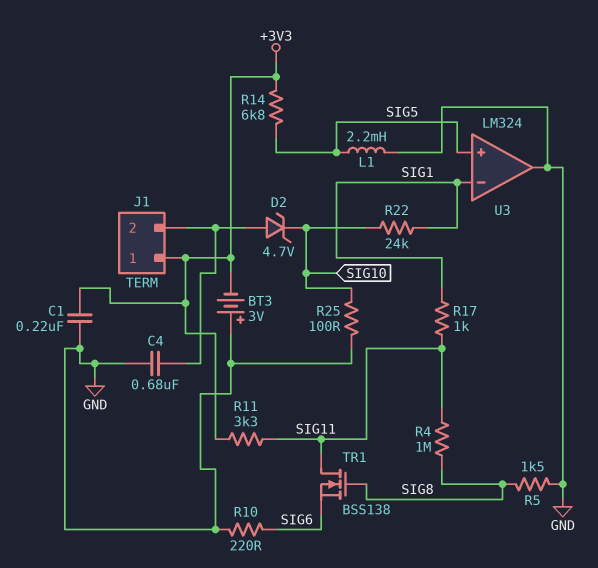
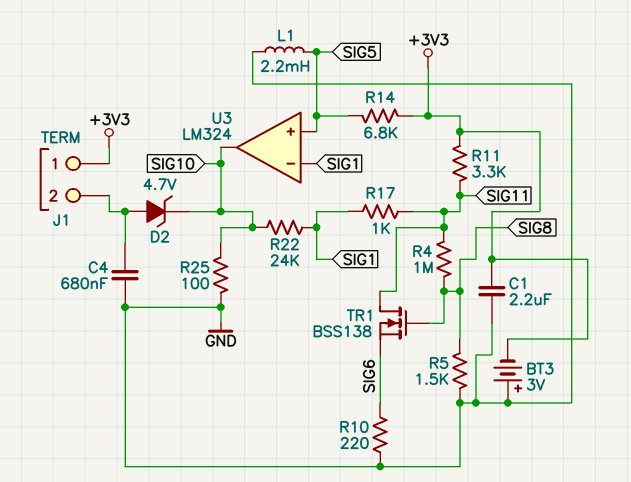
C1: 220nF (+3V3, GND) -> 2.2uF (+3V3, GND)
U3 pin out: GND -> SIG10

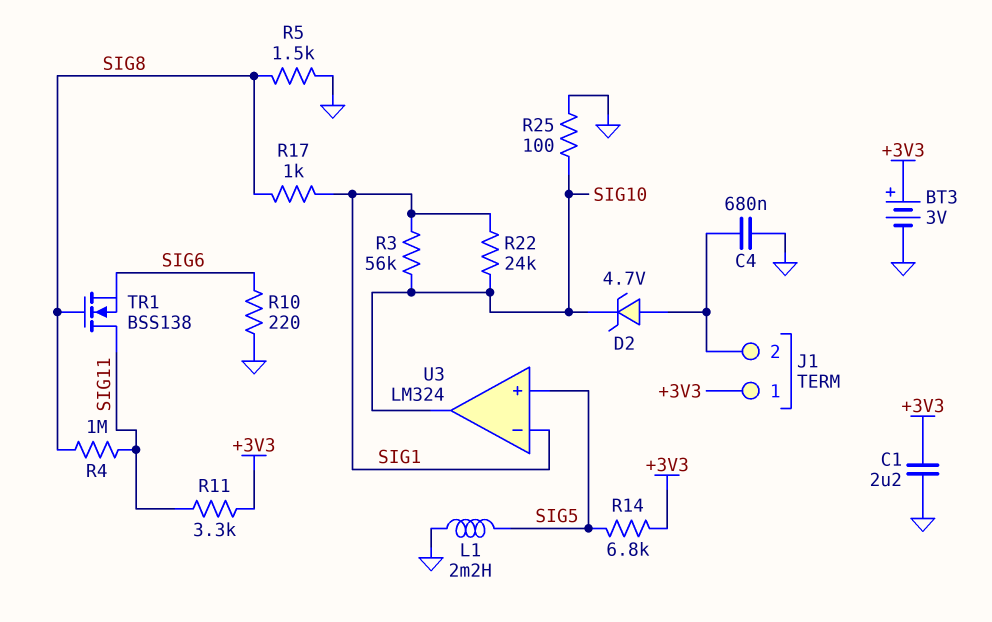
BT3: 3V (plus GND, minus +3V3) -> 3V (plus +3V3, minus GND)
R3: none -> 56k (SIG1, SIG10)
R17: 1k (SIG1, SIG11) -> 1k (SIG1, SIG8)

